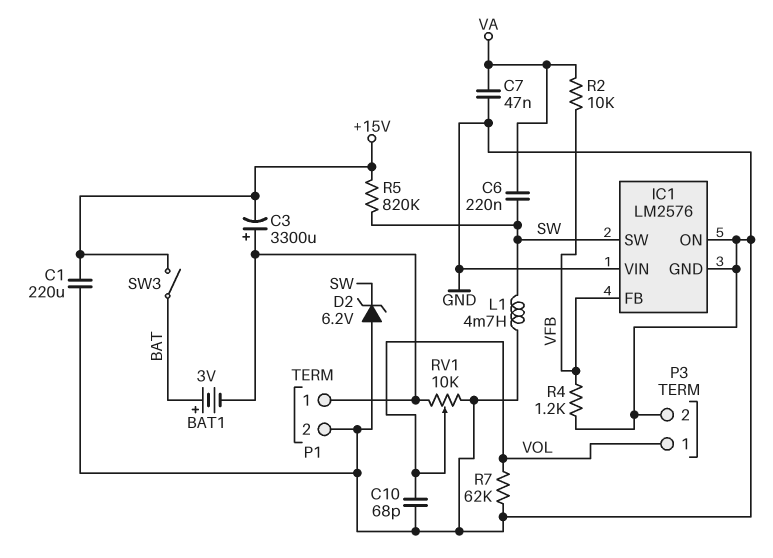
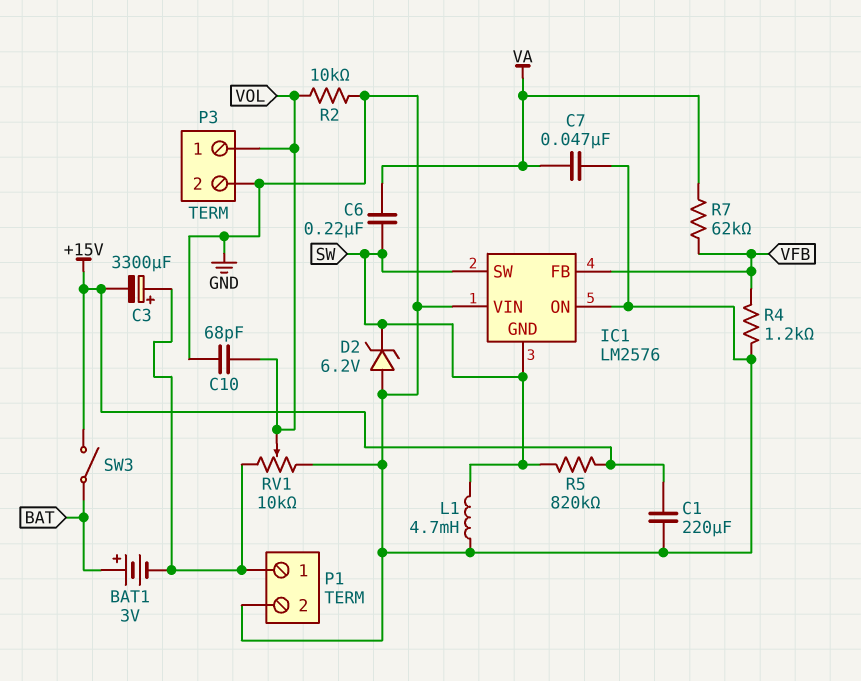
IC1 pin GND: GND -> SW
R2: 10k (VA, VFB) -> 10k (GND, VOL)
R7: 62k (GND, VOL) -> 62k (VA, VFB)

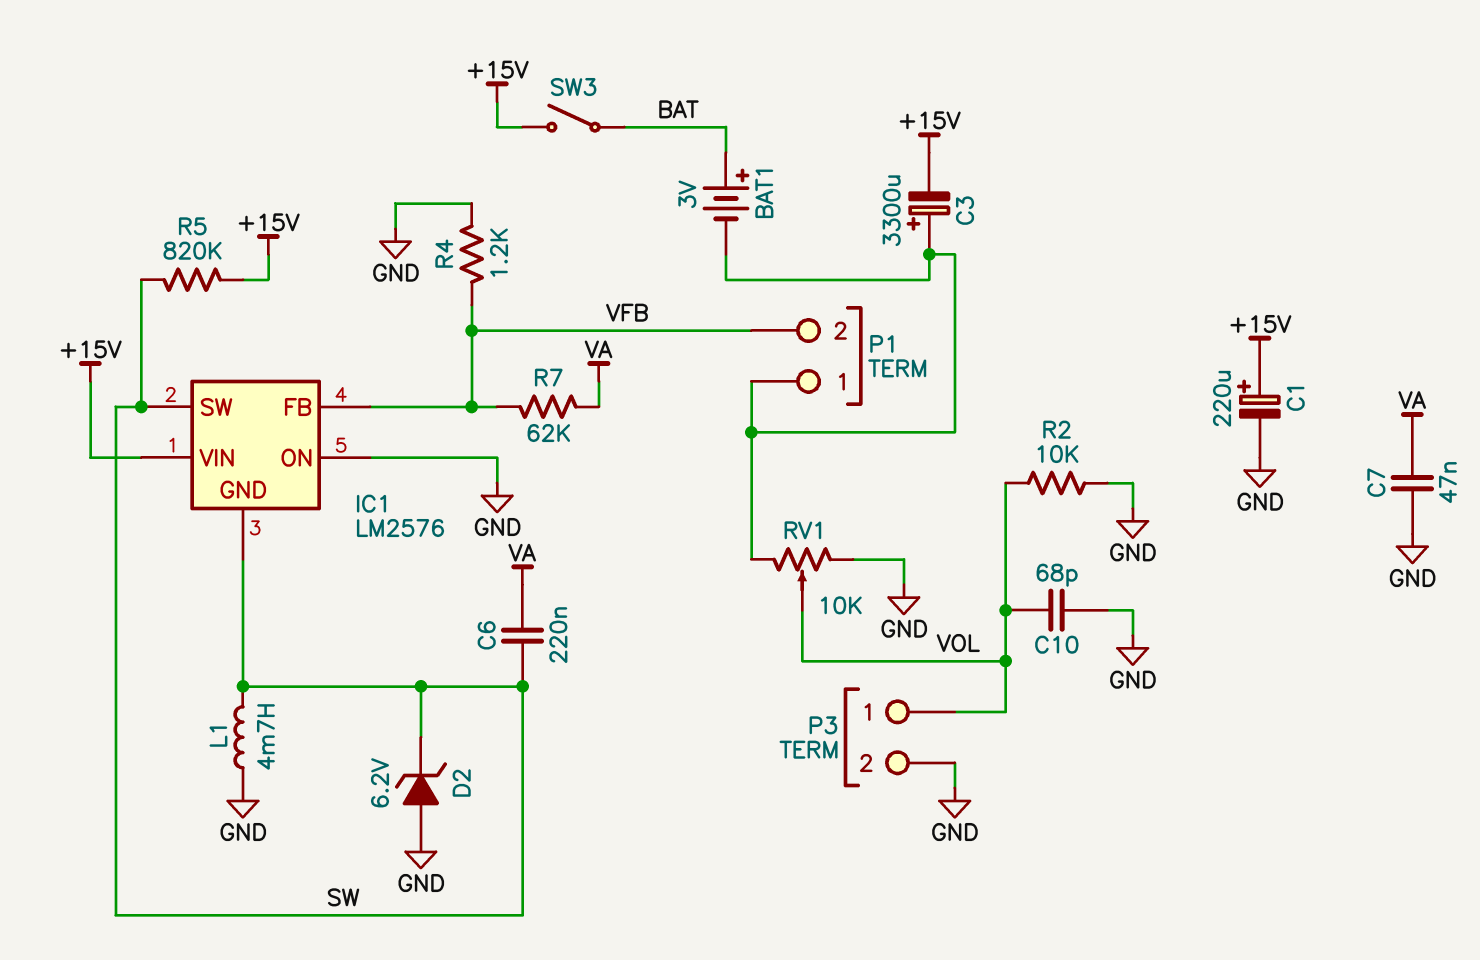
C1: 220uF (+15V, GND) -> 220uF (plus +15V, minus GND)
IC1 pin VIN: GND -> +15V
P1 pin 2: GND -> VFB

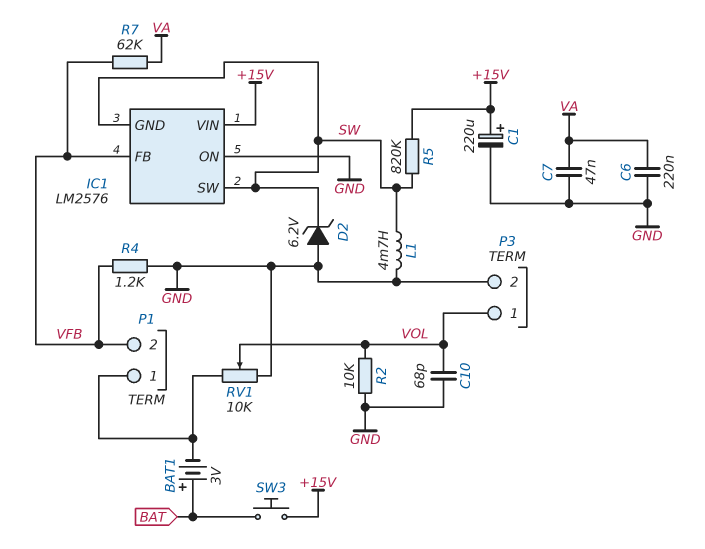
C3: 3300uF (plus P1/1, minus +15V) -> none
C6: 220nF (SW, VA) -> 220nF (GND, VA)
SW3: switch (+15V, BAT) -> button (+15V, BAT)

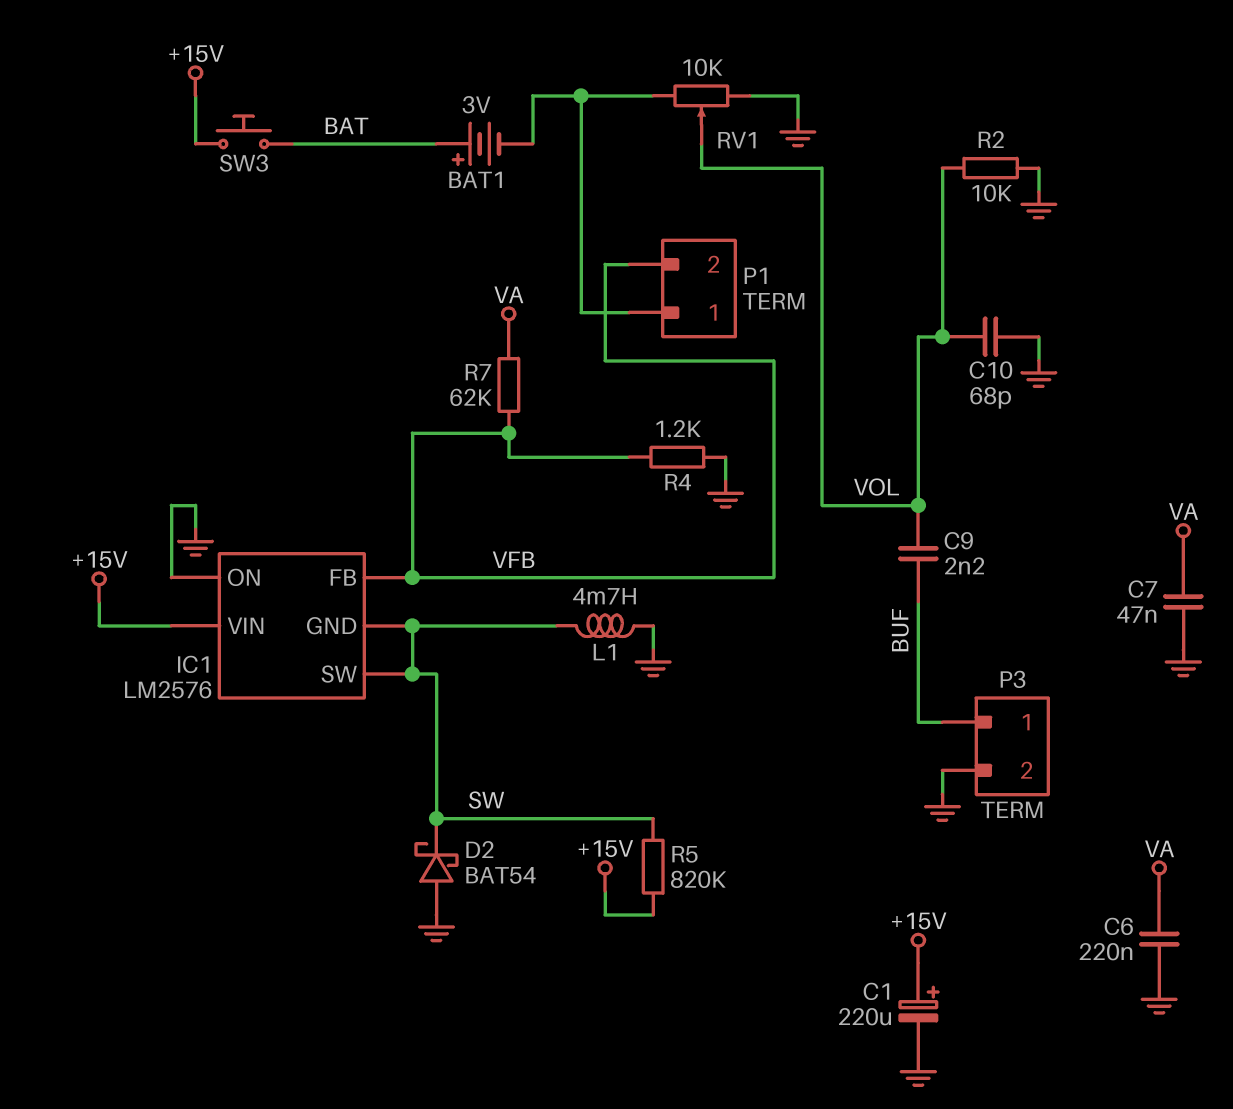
C9: none -> 2.2nF (BUF, VOL)
D2: zener 6.2V (A GND, K SW) -> schottky BAT54 (A GND, K SW)
P3 pin 1: VOL -> BUF

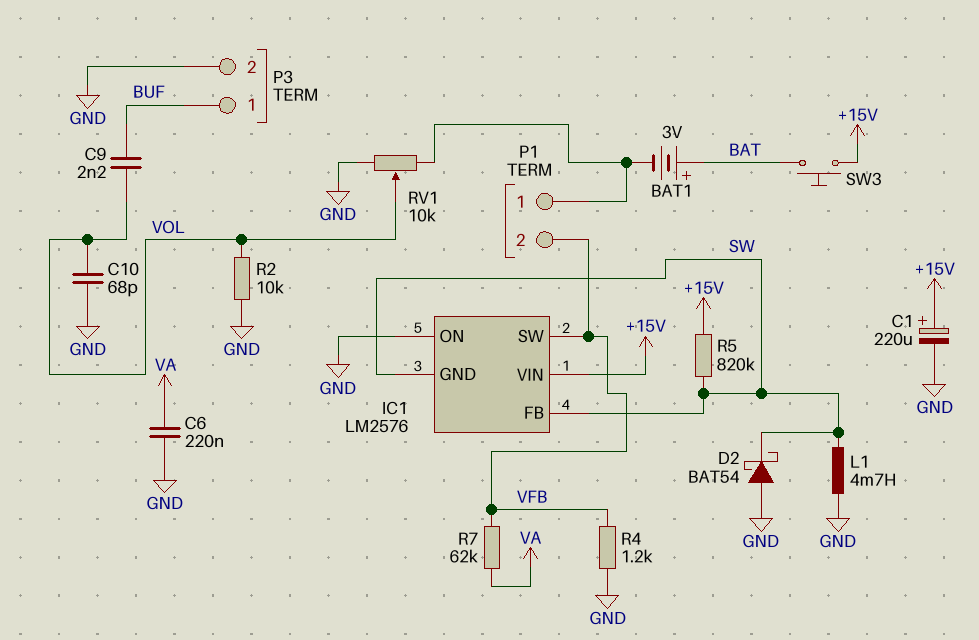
C7: 47nF (GND, VA) -> none
IC1 pin FB: VFB -> SW
IC1 pin SW: SW -> VFB

